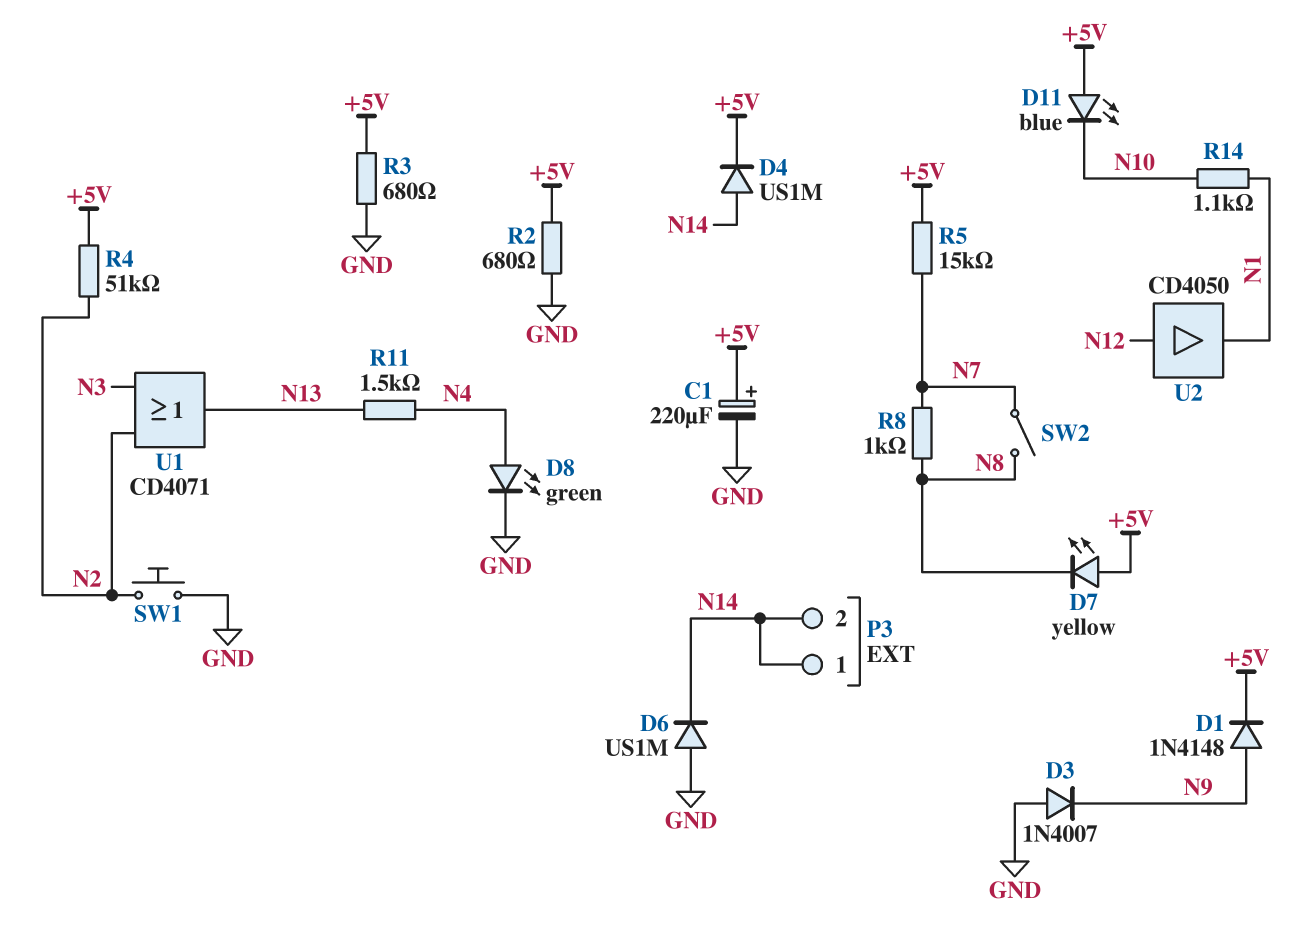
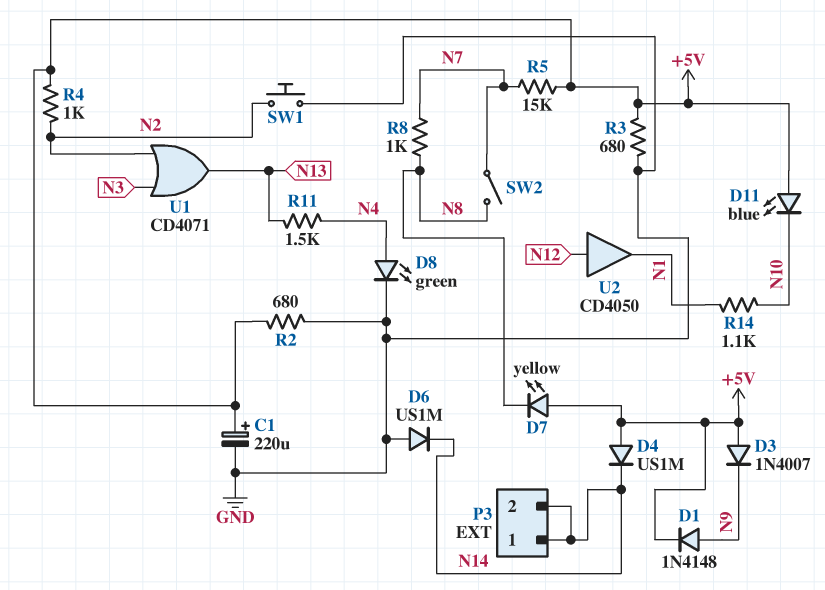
D3: diode 1N4007 (A GND, K N9) -> diode 1N4007 (A +5V, K N9)
D4: diode US1M (A N14, K +5V) -> diode US1M (A +5V, K N14)
R4: 51k (+5V, N2) -> 1k (+5V, N2)

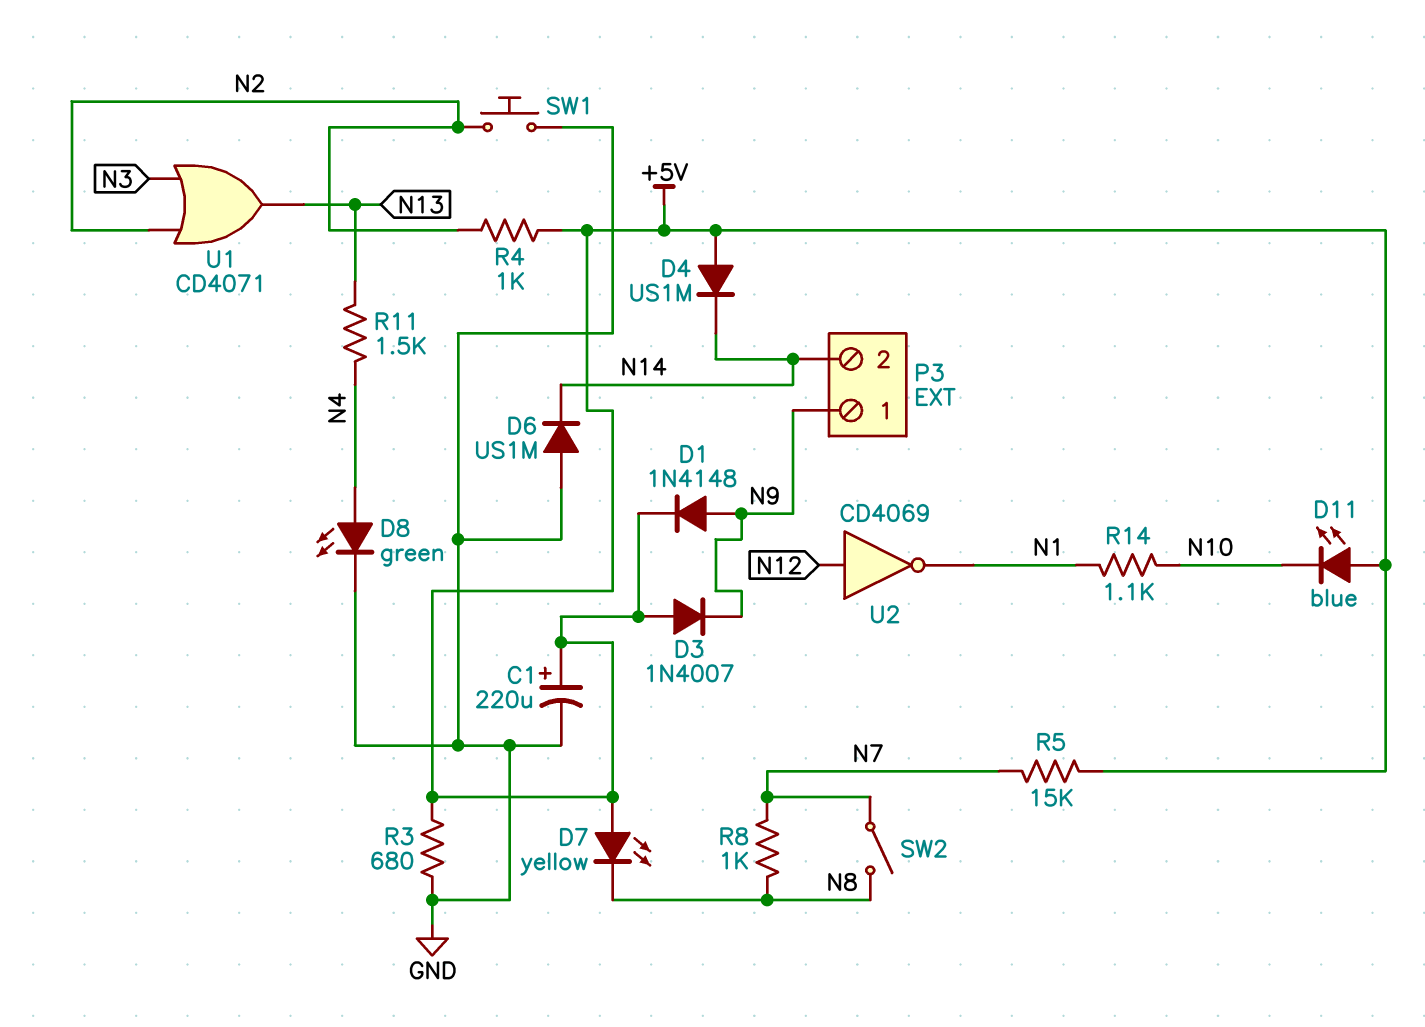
P3 pin 1: N14 -> N9
R2: 680 (+5V, GND) -> none
U2: buffer CD4050 (in N12, out N1) -> NOT CD4069 (in N12, out N1)

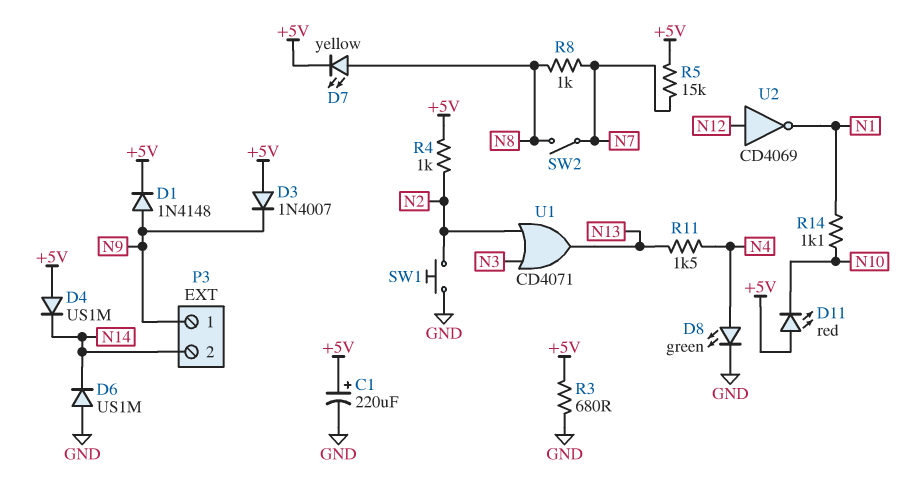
D7: LED yellow (A +5V, K N8) -> LED yellow (A N8, K +5V)
D11: LED blue (A +5V, K N10) -> LED red (A +5V, K N10)

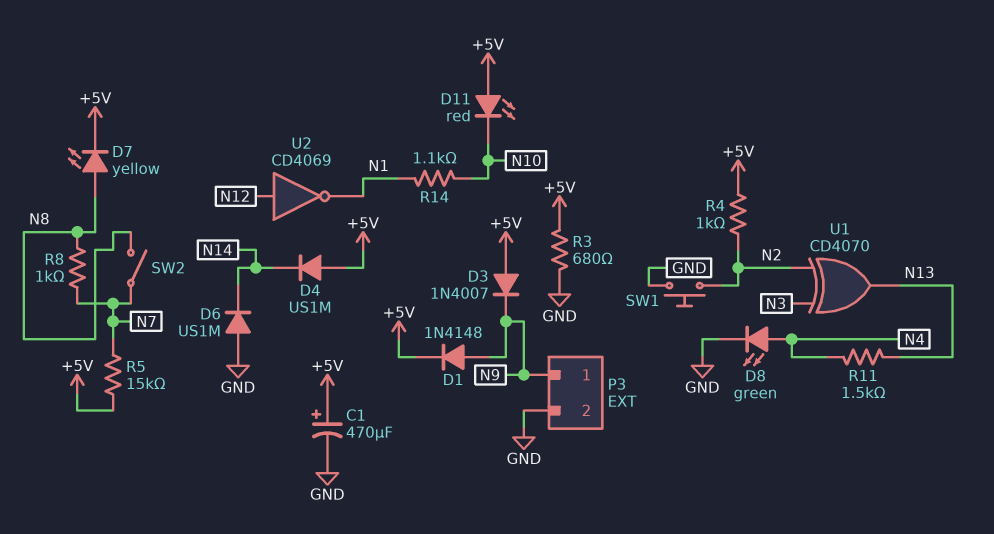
C1: 220uF (plus +5V, minus GND) -> 470uF (plus +5V, minus GND)
P3 pin 2: N14 -> GND
U1: OR CD4071 (in N2, in N3, out N13) -> XOR CD4070 (in N2, in N3, out N13)

